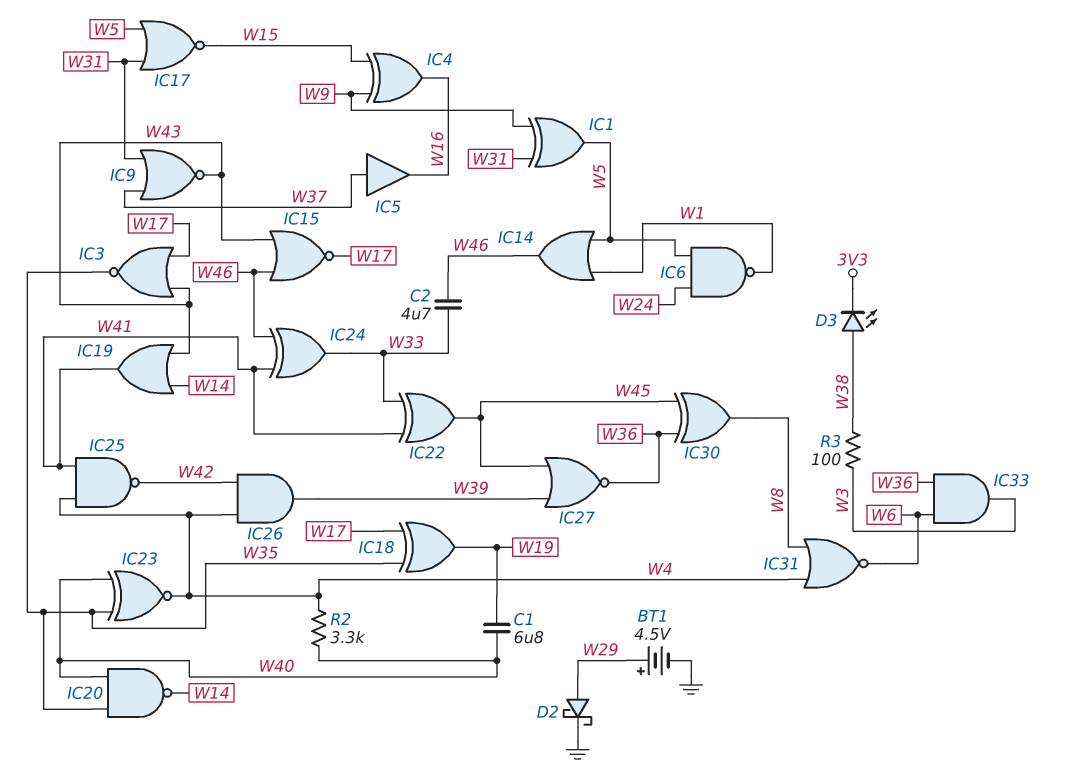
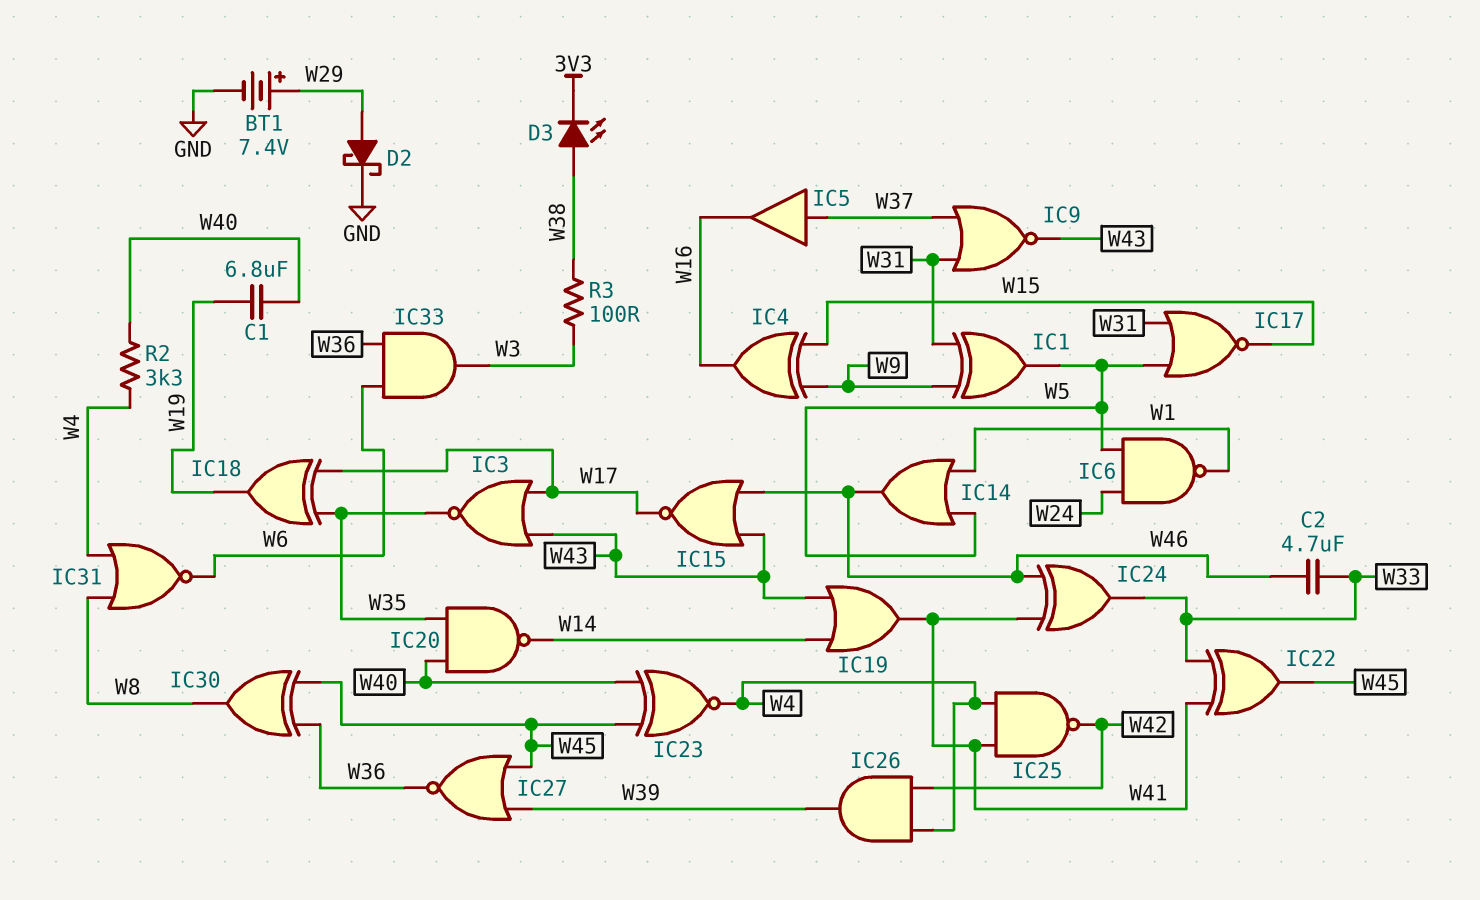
BT1: 4.5V (plus W29, minus GND) -> 7.4V (plus W29, minus GND)
IC23: XNOR (in W35, in W40, out W4) -> XNOR (in W40, in W45, out W4)

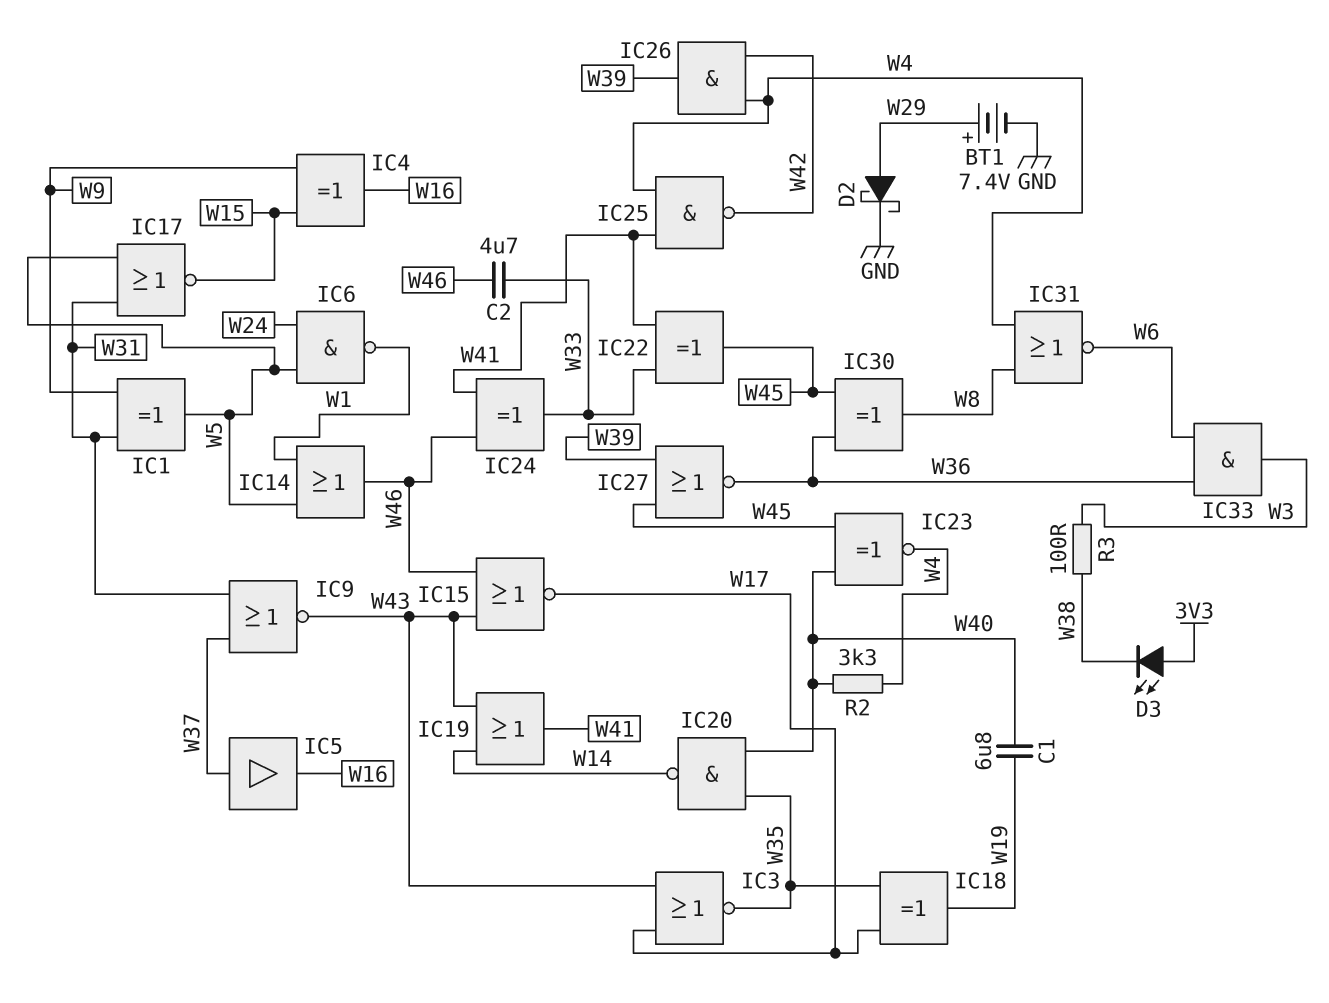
D3: LED (A W38, K 3V3) -> LED (A 3V3, K W38)

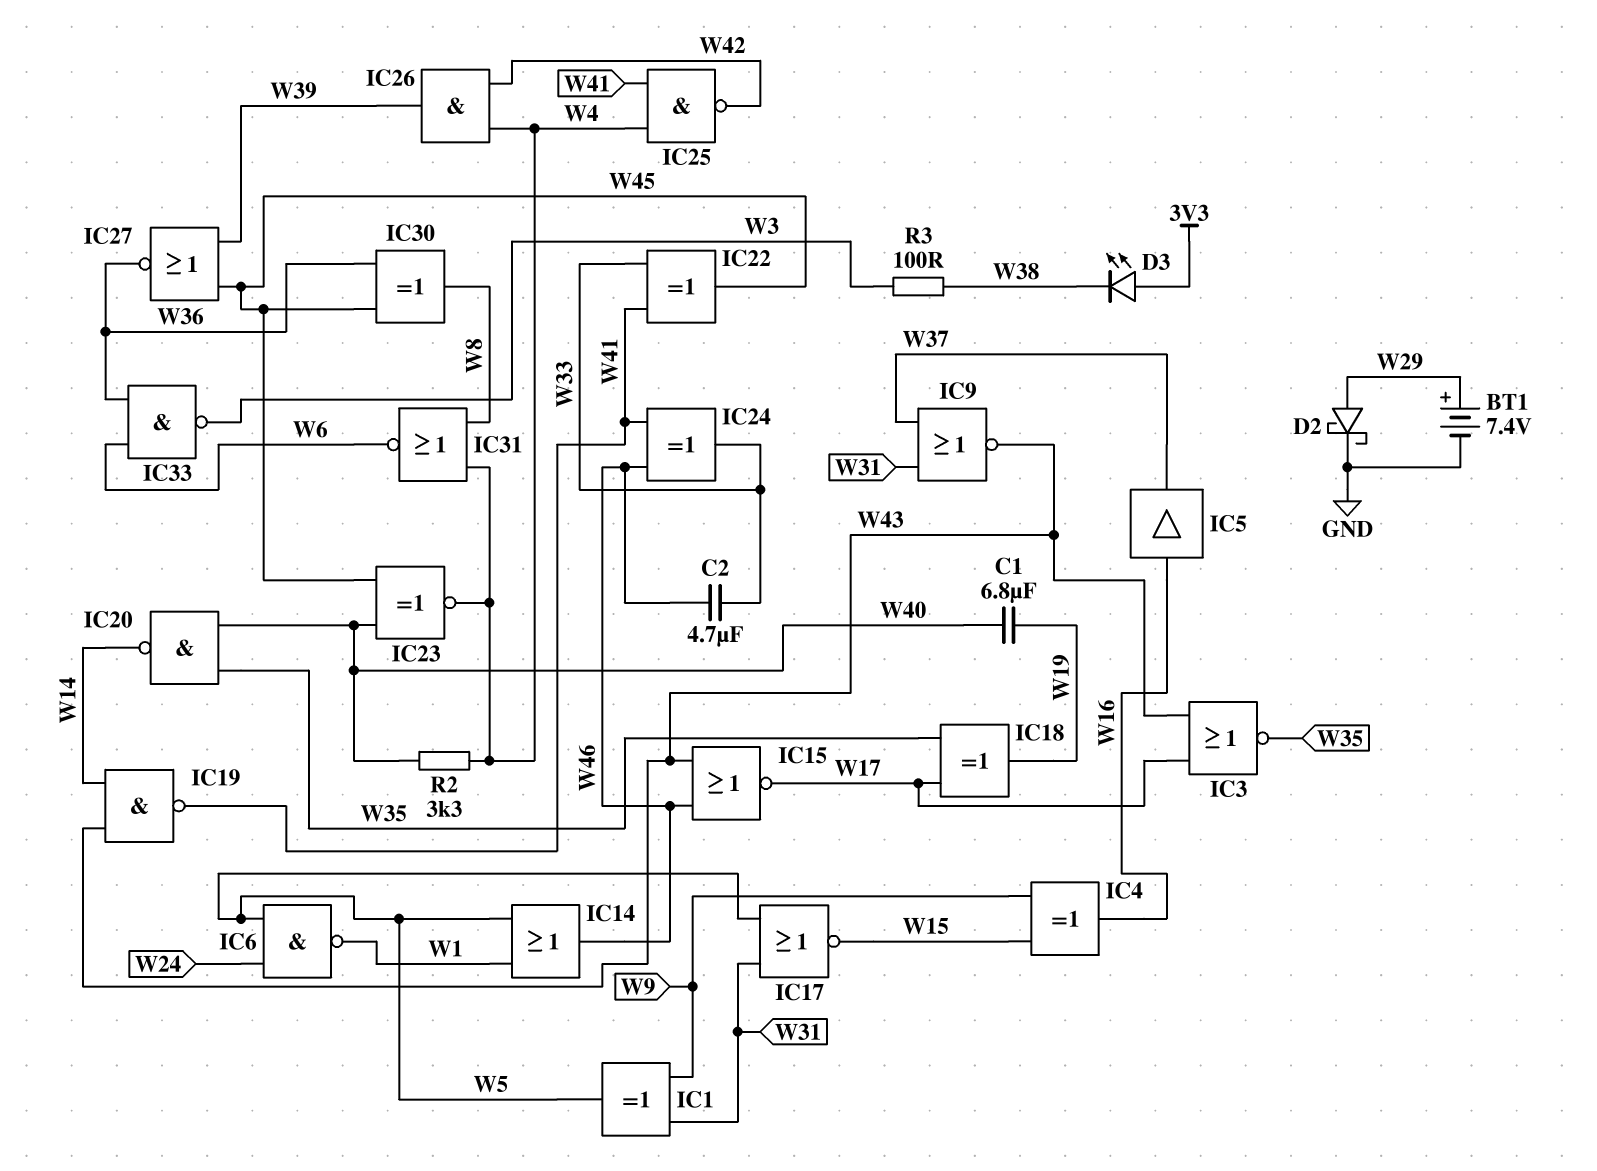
IC5: buffer (in W37, out W16) -> buffer (in W16, out W37)
IC19: OR (in W14, in W43, out W41) -> NAND (in W14, in W43, out W41)
IC33: AND (in W6, in W36, out W3) -> NAND (in W6, in W36, out W3)

